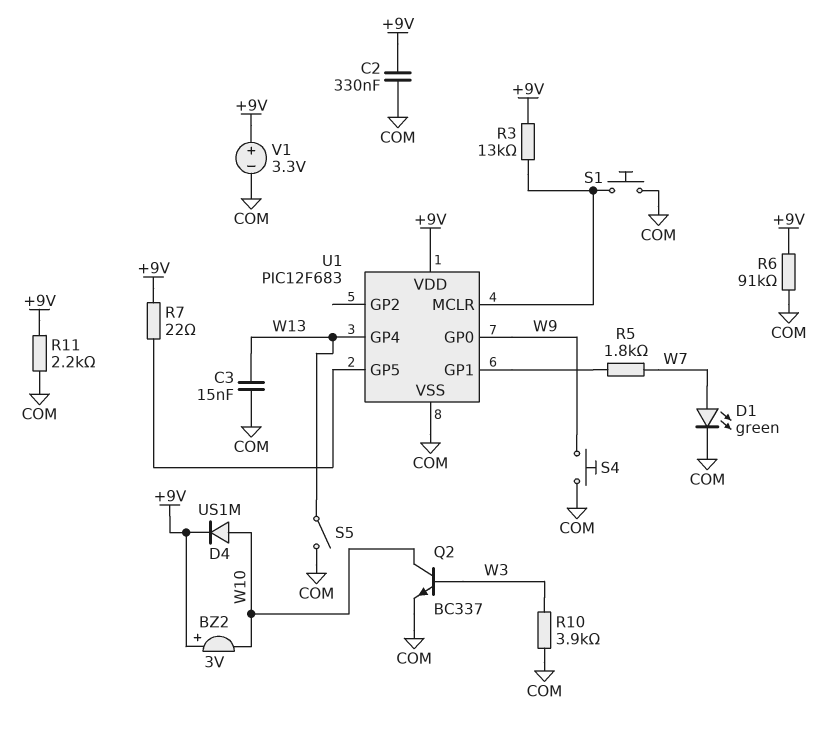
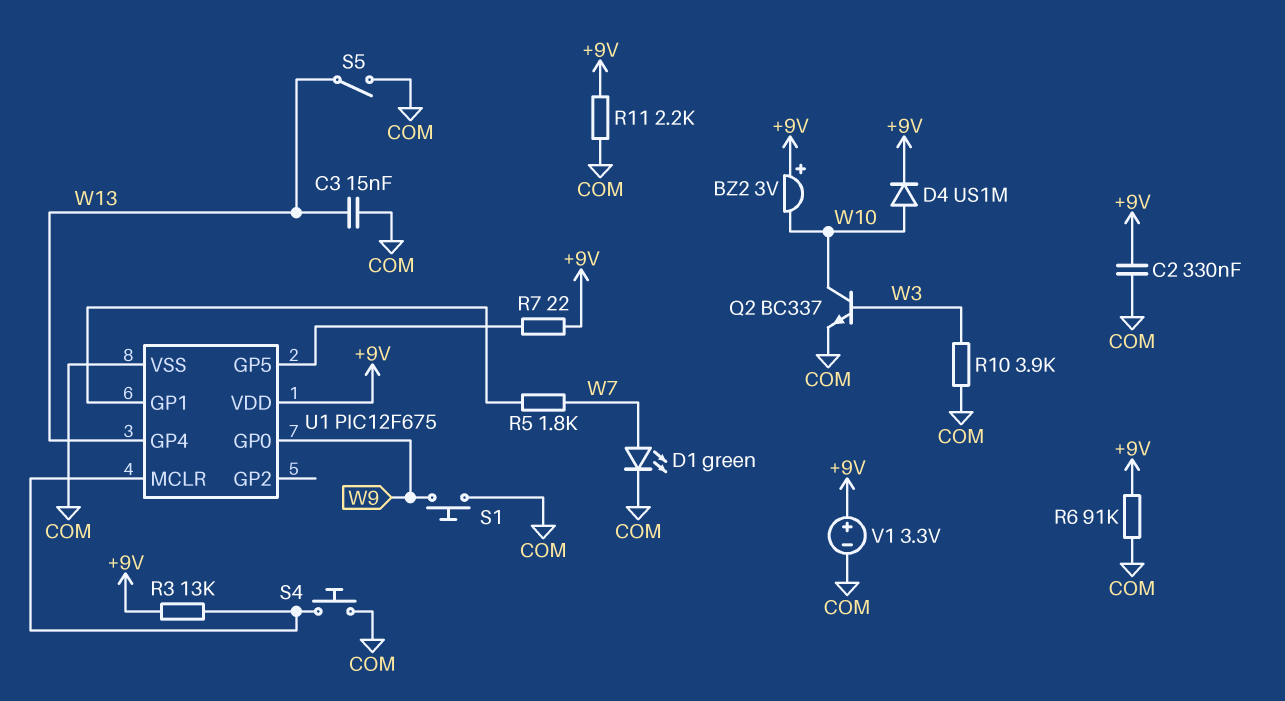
S1: button (COM, U1/MCLR) -> button (COM, W9)
S4: button (COM, W9) -> button (COM, U1/MCLR)
U1: PIC12F683 -> PIC12F675

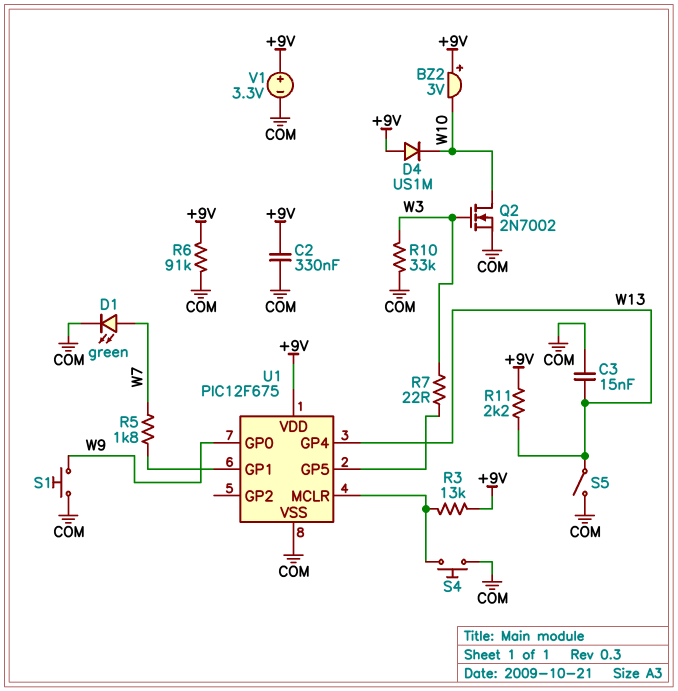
D4: diode US1M (A W10, K +9V) -> diode US1M (A +9V, K W10)
Q2: NPN BC337 (B W3, C W10, E COM) -> NMOS 2N7002 (G W3, D W10, S COM)
R7: 22 (+9V, U1/GP5) -> 22 (U1/GP5, W3)
R10: 3.9k (COM, W3) -> 33k (COM, W3)
R11: 2.2k (+9V, COM) -> 2.2k (+9V, W13)

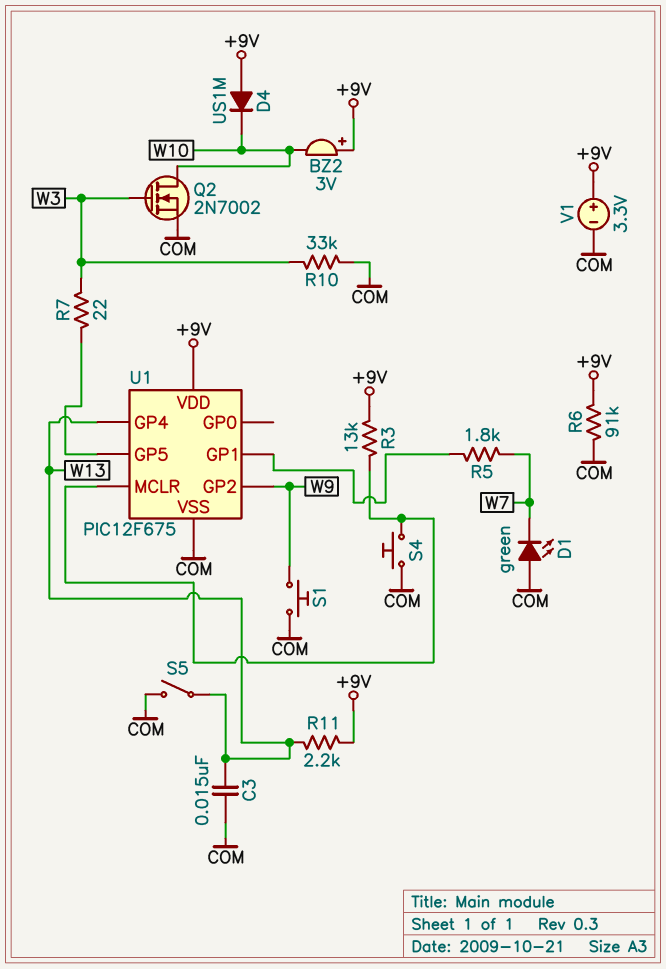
C2: 330nF (+9V, COM) -> none
D1: LED green (A W7, K COM) -> LED green (A COM, K W7)
U1 pin GP0: W9 -> none
U1 pin GP2: none -> W9

